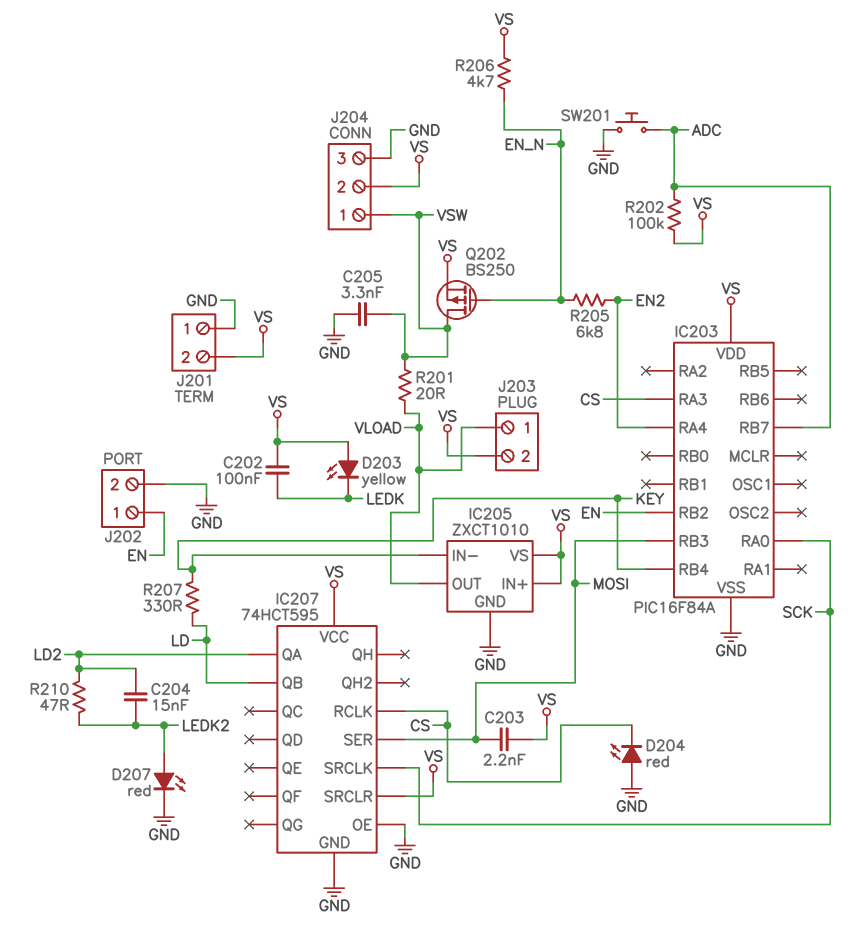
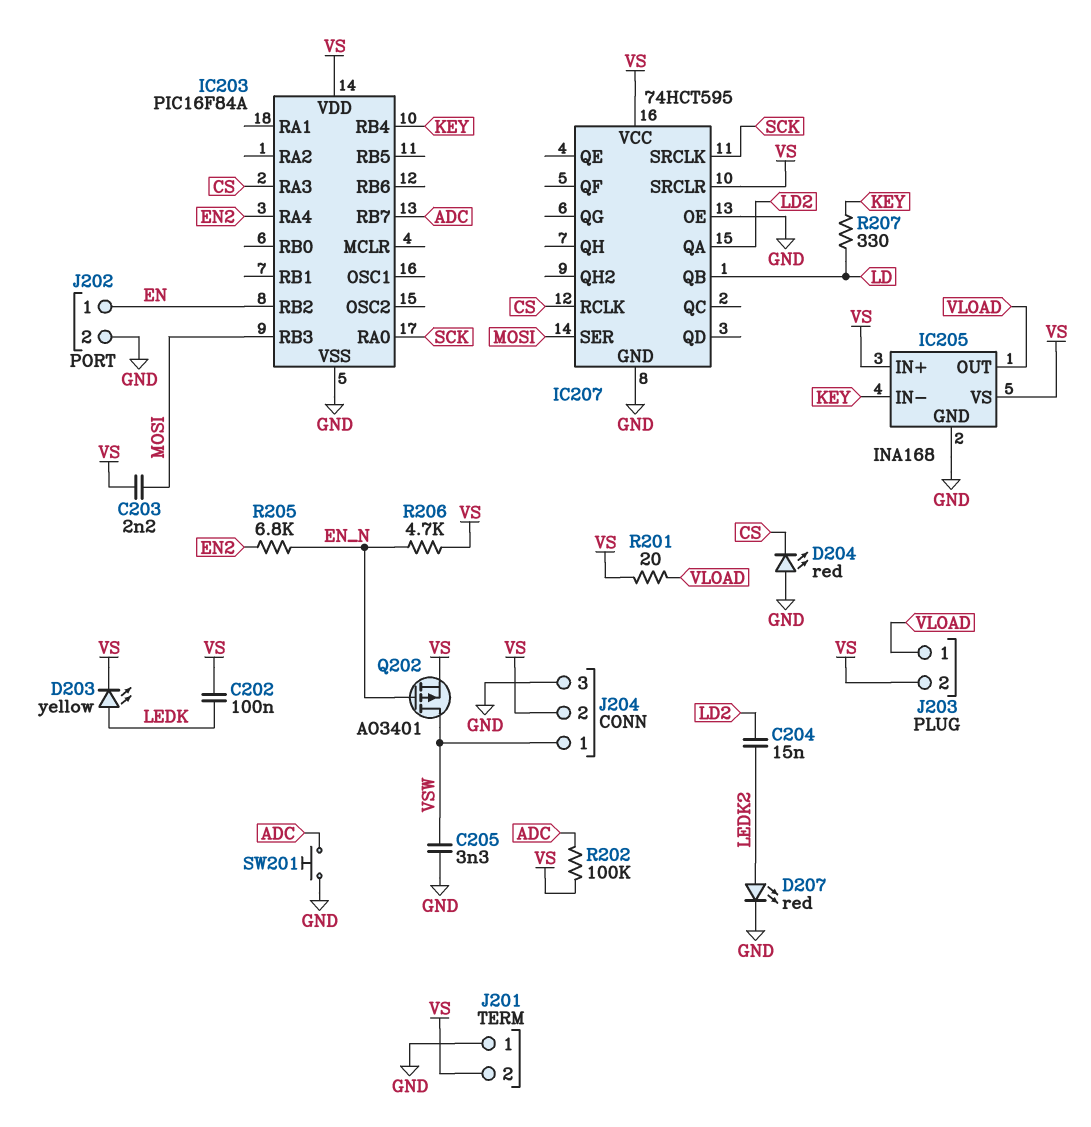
D203: LED yellow (A VS, K LEDK) -> LED yellow (A LEDK, K VS)
IC205: ZXCT1010 -> INA168
Q202: PMOS BS250 (G EN_N, D VSW, S VS) -> PMOS AO3401 (G EN_N, D VSW, S VS)
R201: 20 (VLOAD, VSW) -> 20 (VLOAD, VS)
R210: 47 (LD2, LEDK2) -> none

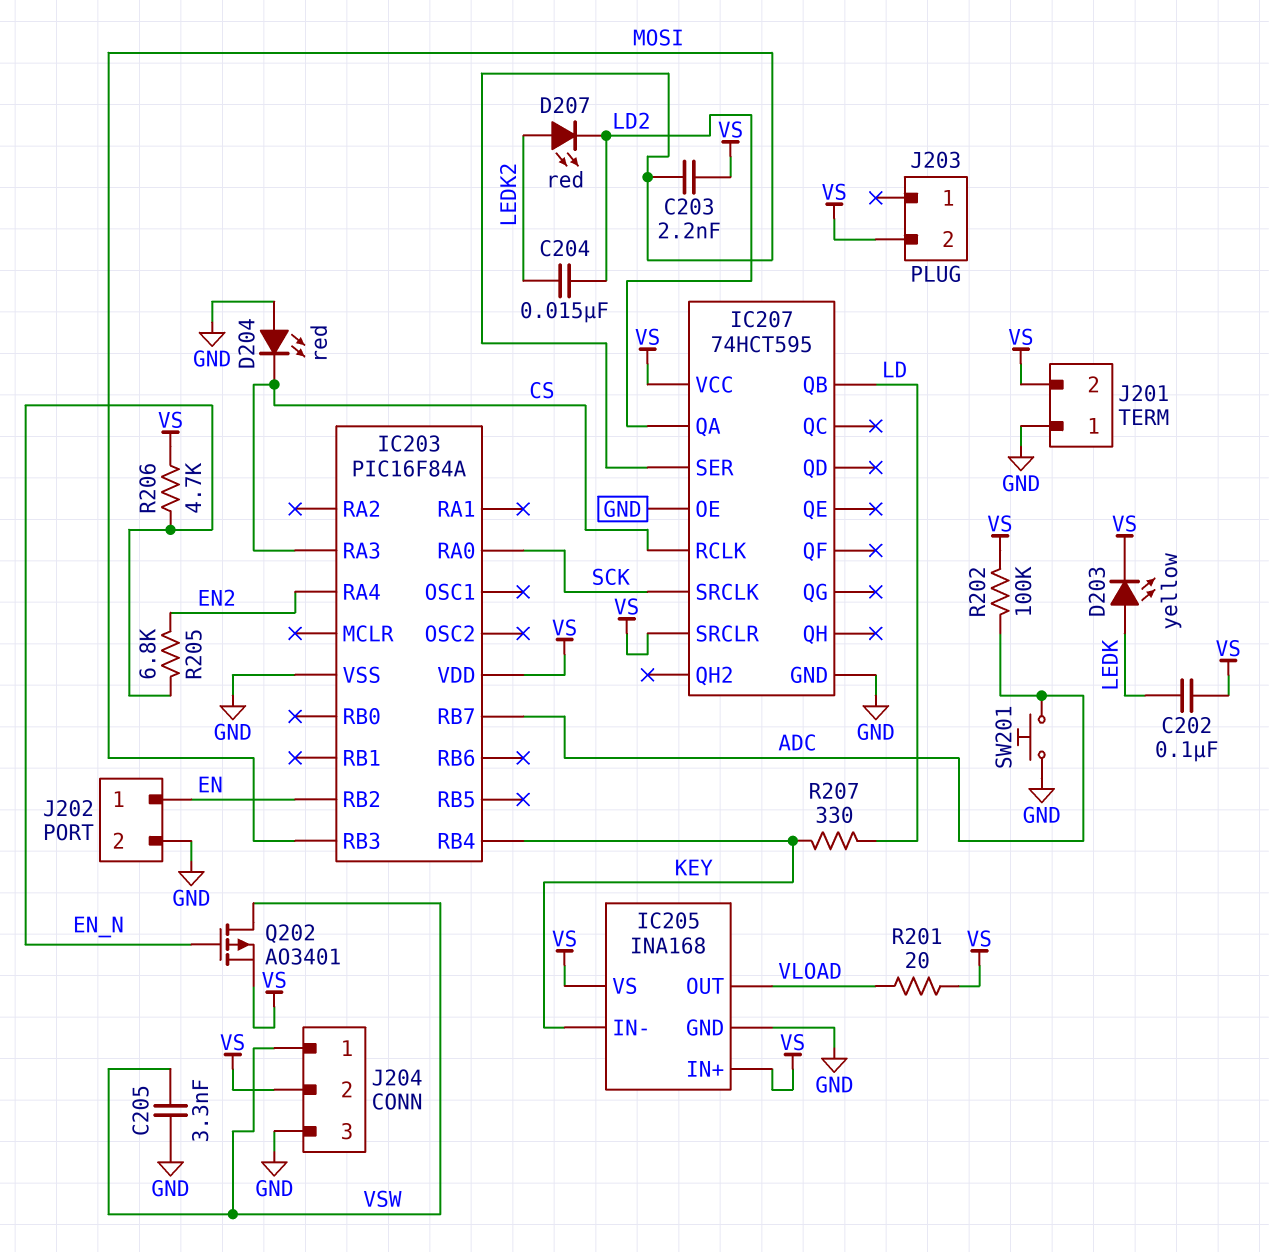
D207: LED red (A LEDK2, K GND) -> LED red (A LEDK2, K LD2)
J203 pin 1: VLOAD -> none

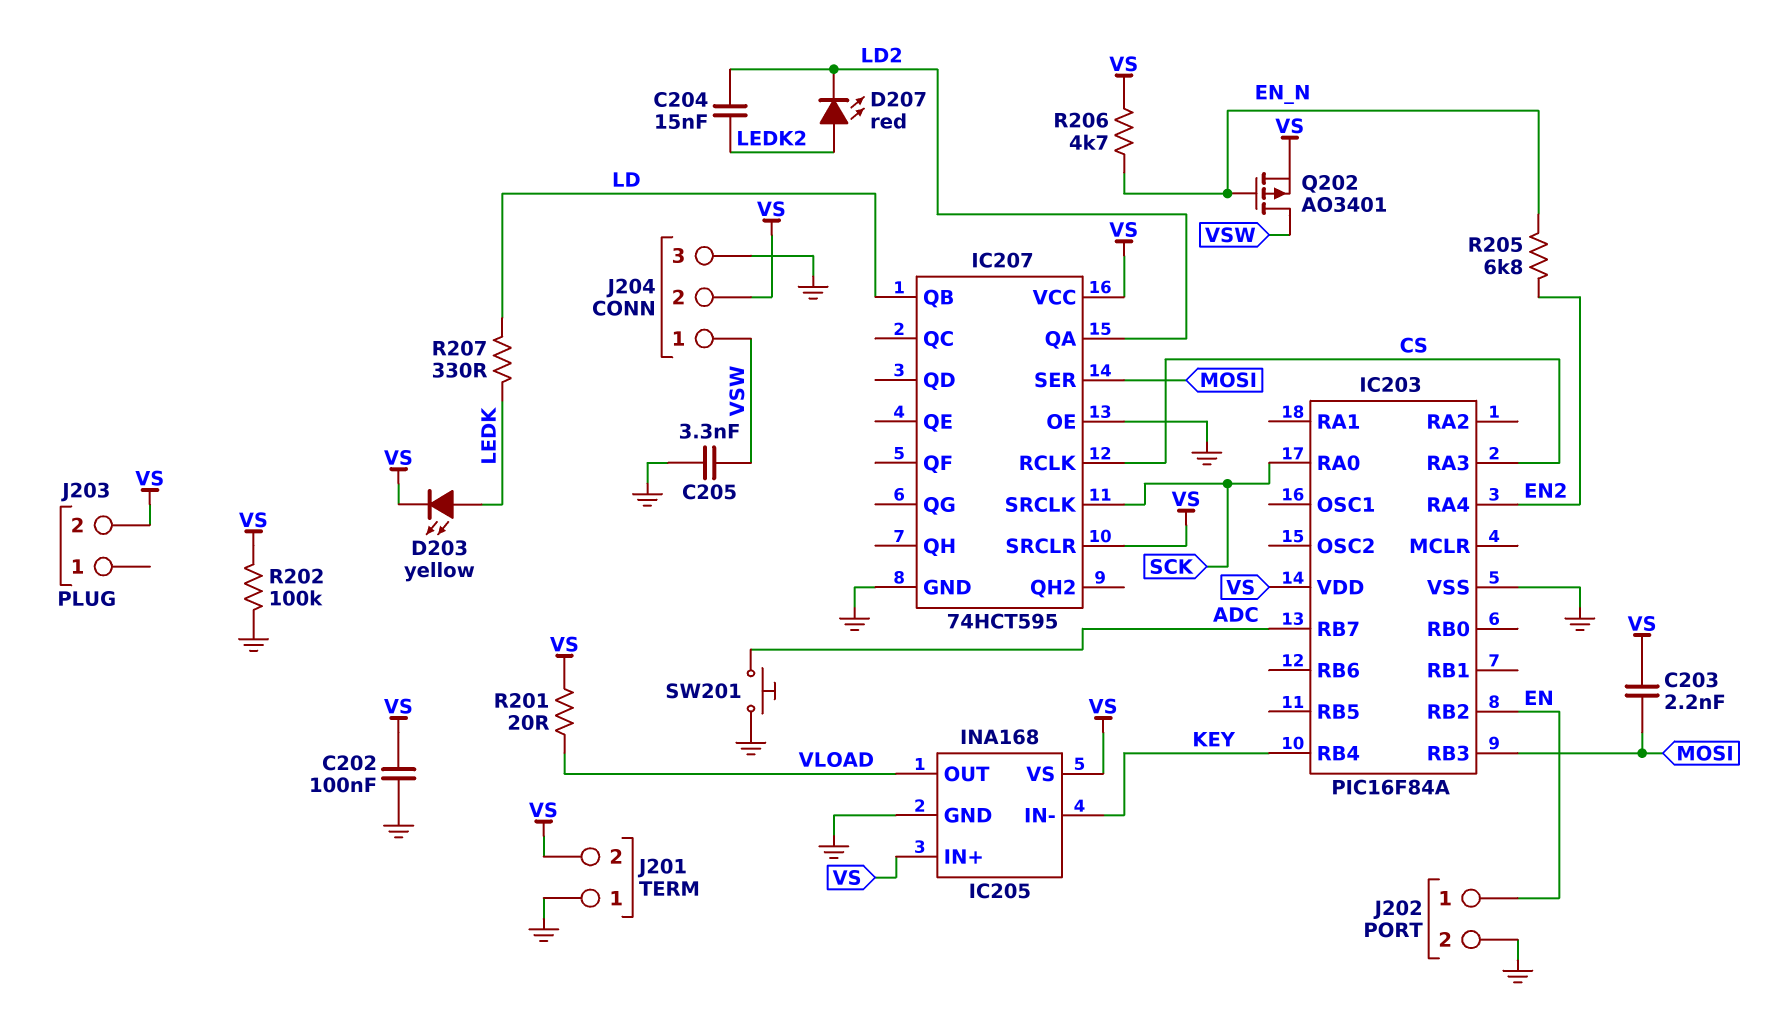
C202: 100nF (LEDK, VS) -> 100nF (GND, VS)
D204: LED red (A GND, K CS) -> none
R202: 100k (ADC, VS) -> 100k (GND, VS)
R207: 330 (KEY, LD) -> 330 (LD, LEDK)

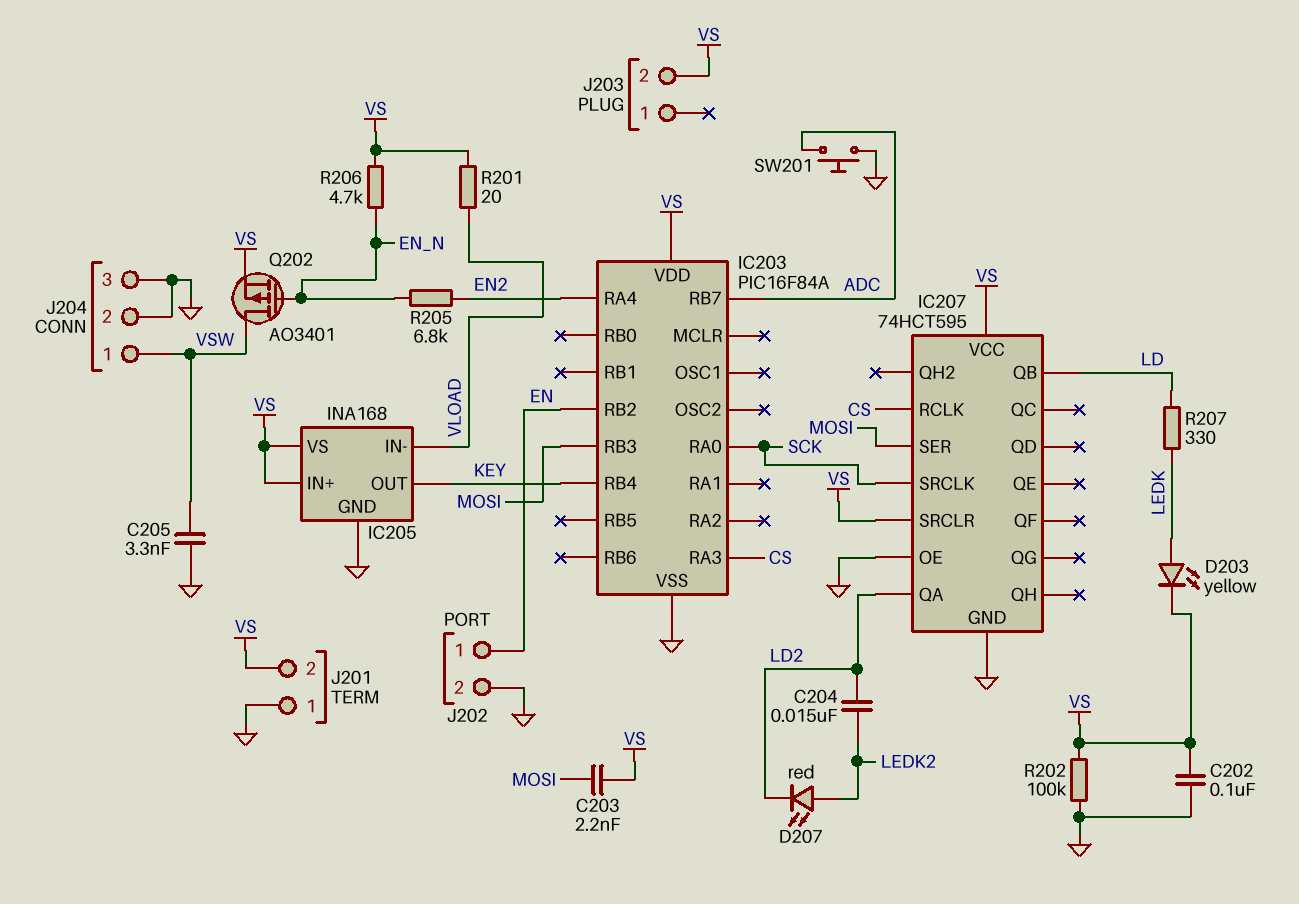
IC205 pin IN-: KEY -> VLOAD
IC205 pin OUT: VLOAD -> KEY
J204 pin 2: VS -> GND

